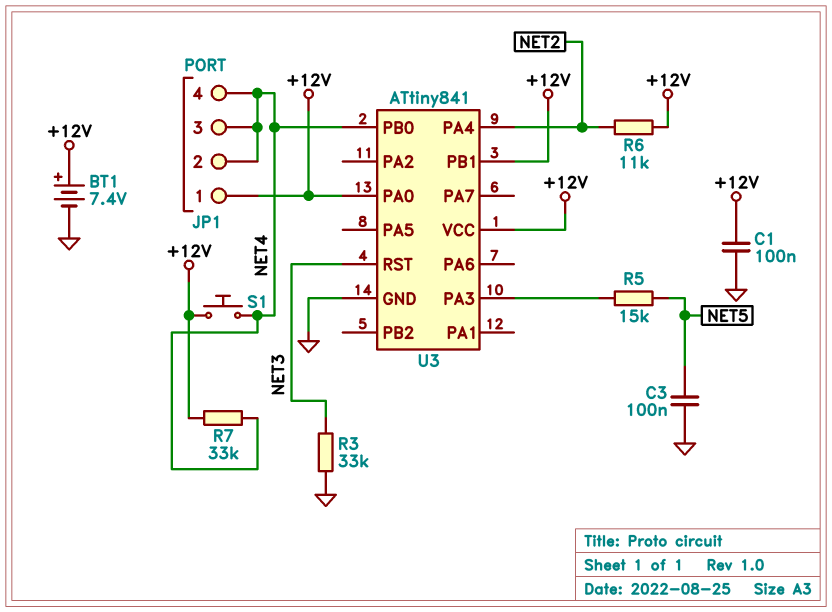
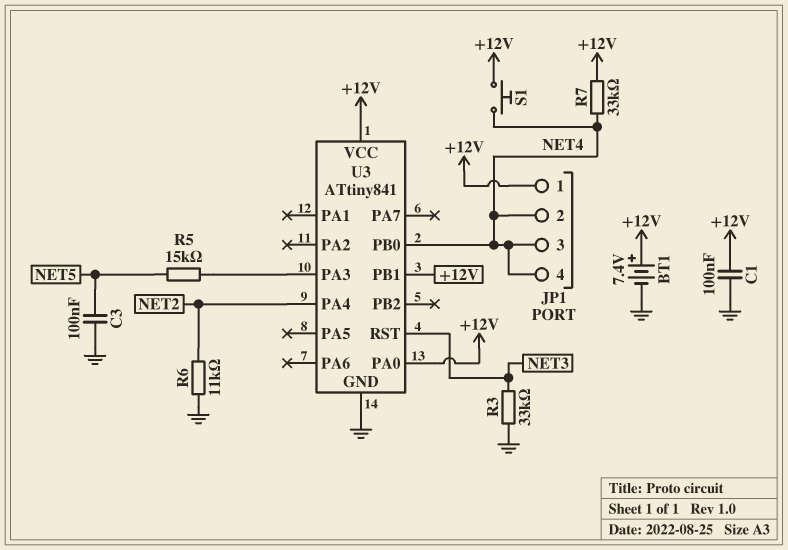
R6: 11k (+12V, NET2) -> 11k (GND, NET2)

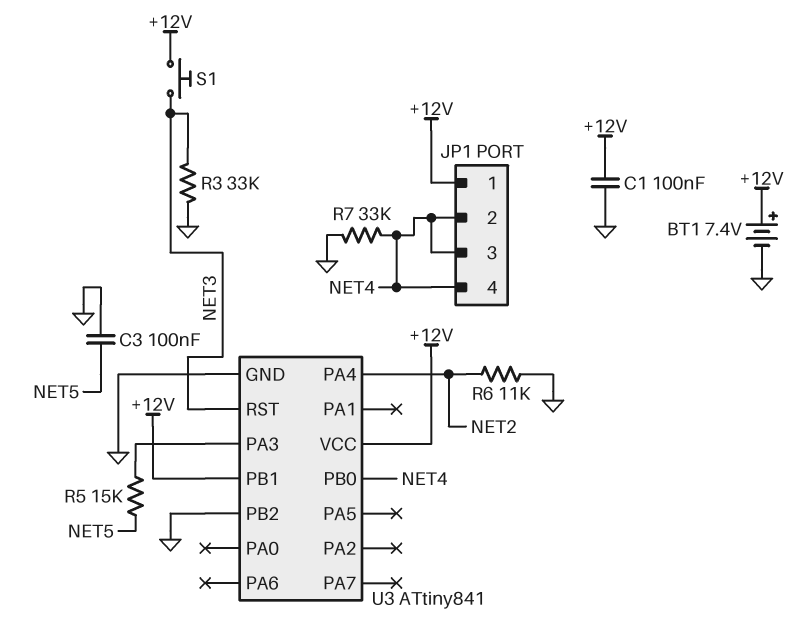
R7: 33k (+12V, NET4) -> 33k (GND, NET4)
S1: button (+12V, NET4) -> button (+12V, NET3)
U3 pin PA0: +12V -> none
U3 pin PB2: none -> GND

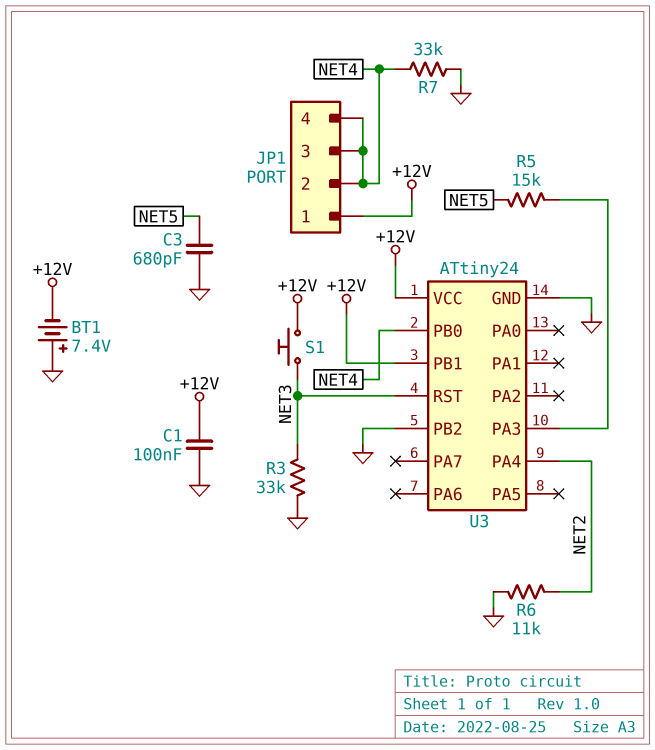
BT1: 7.4V (plus +12V, minus GND) -> 7.4V (plus GND, minus +12V)
C3: 100nF (GND, NET5) -> 680pF (GND, NET5)
U3: ATtiny841 -> ATtiny24

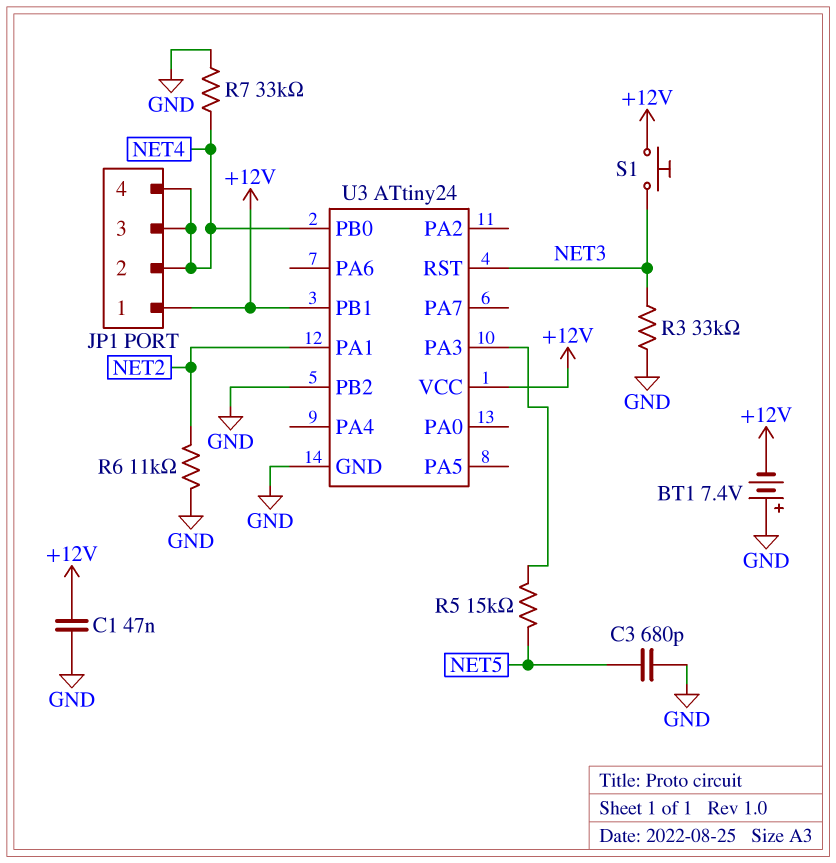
C1: 100nF (+12V, GND) -> 47nF (+12V, GND)
U3 pin PA1: none -> NET2
U3 pin PA4: NET2 -> none

